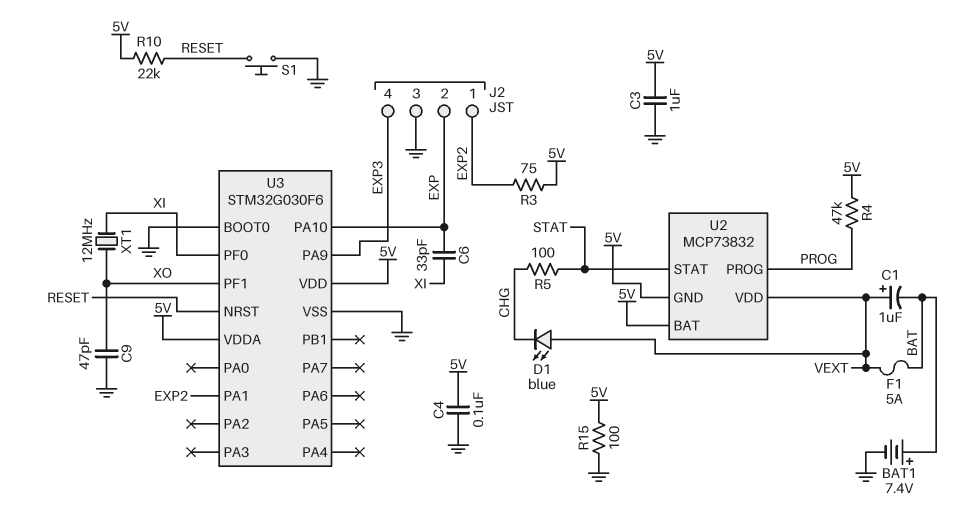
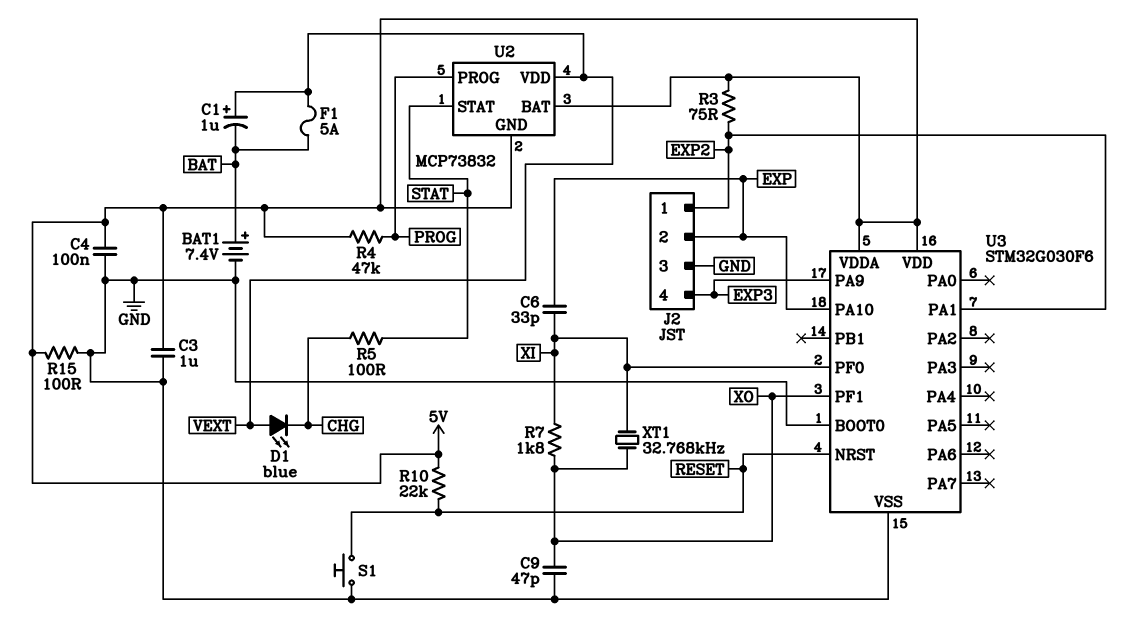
R7: none -> 1.8k (XI, XO)
XT1: 12MHz (XI, XO) -> 32.768kHz (XI, XO)

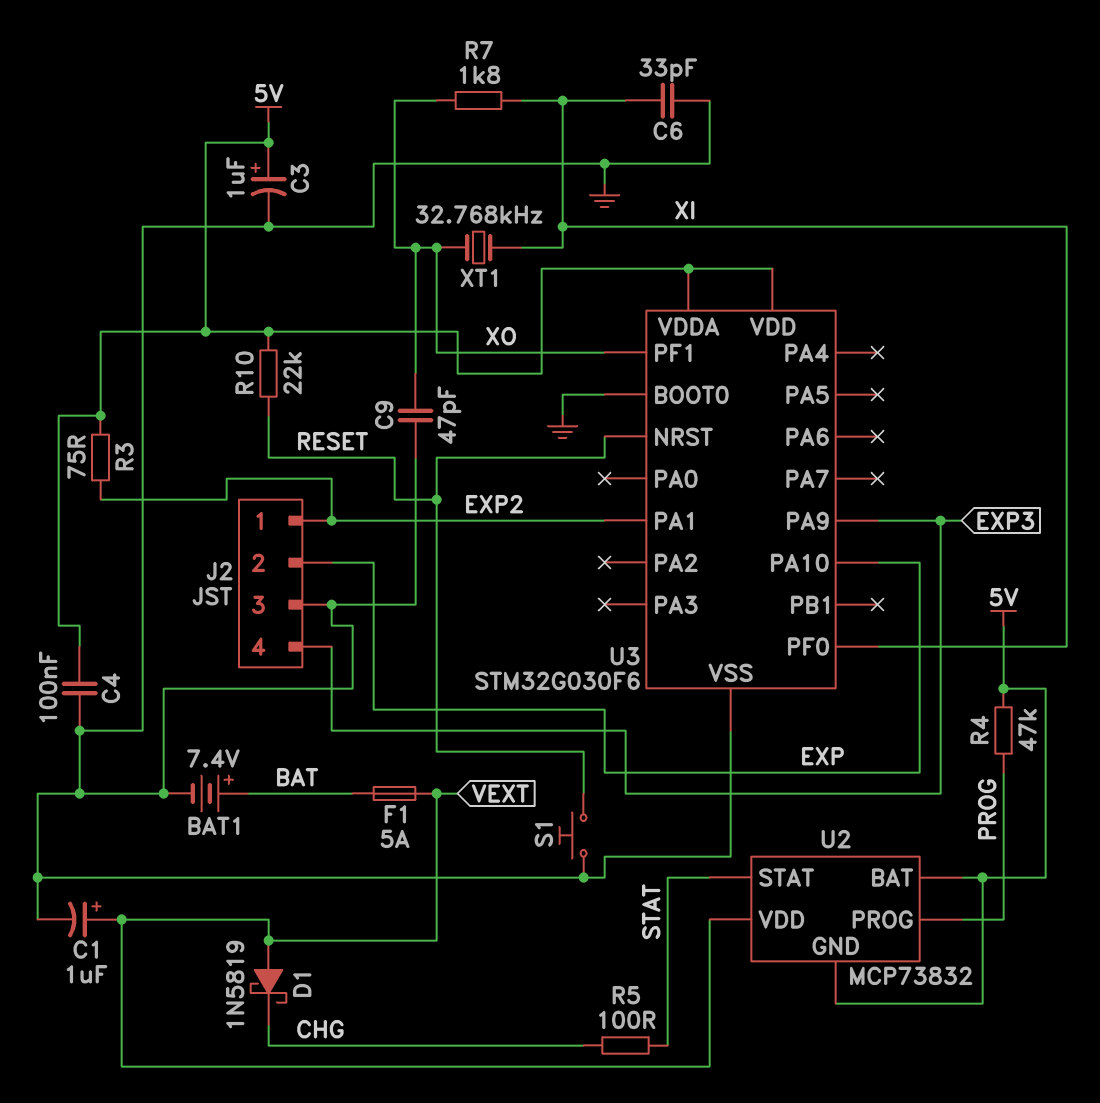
C1: 1uF (plus VEXT, minus BAT) -> 1uF (plus VEXT, minus GND)
C3: 1uF (5V, GND) -> 1uF (plus 5V, minus GND)
C6: 33pF (EXP, XI) -> 33pF (GND, XI)
D1: LED blue (A VEXT, K CHG) -> schottky 1N5819 (A VEXT, K CHG)
R15: 100 (5V, GND) -> none

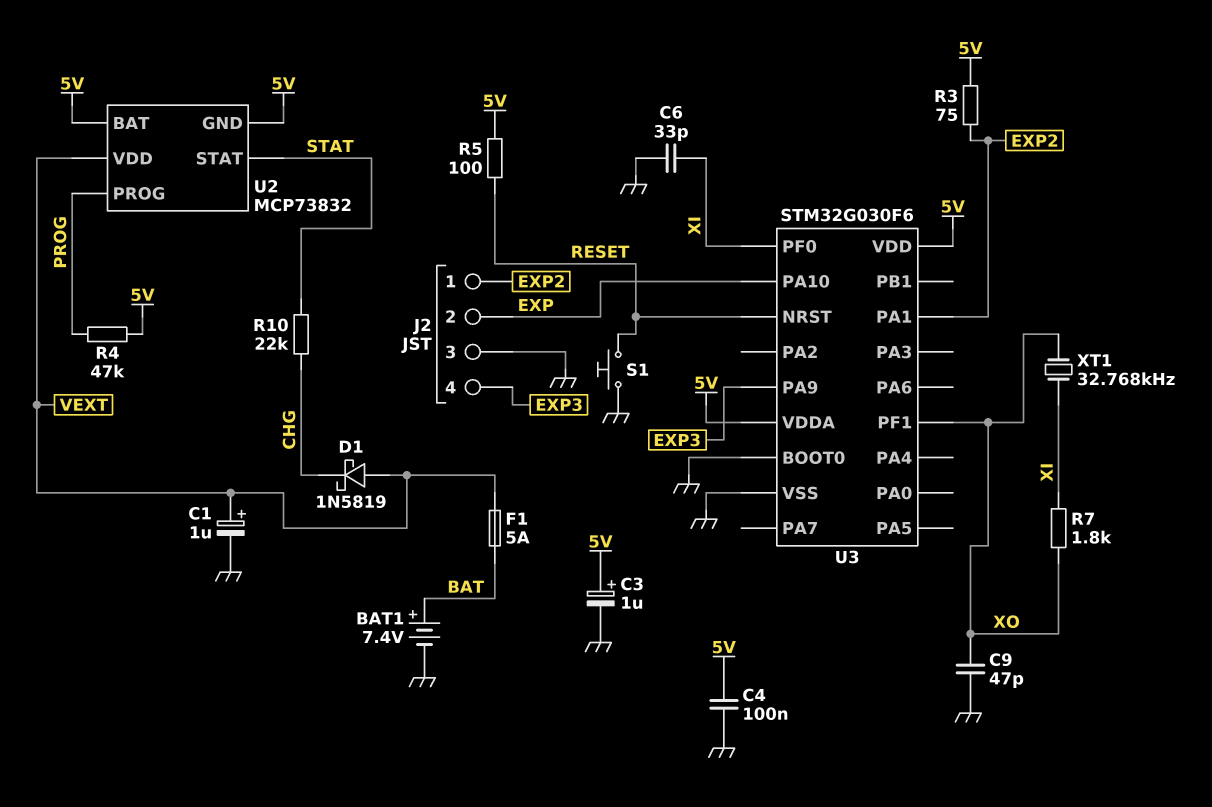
R5: 100 (CHG, STAT) -> 100 (5V, RESET)
R10: 22k (5V, RESET) -> 22k (CHG, STAT)

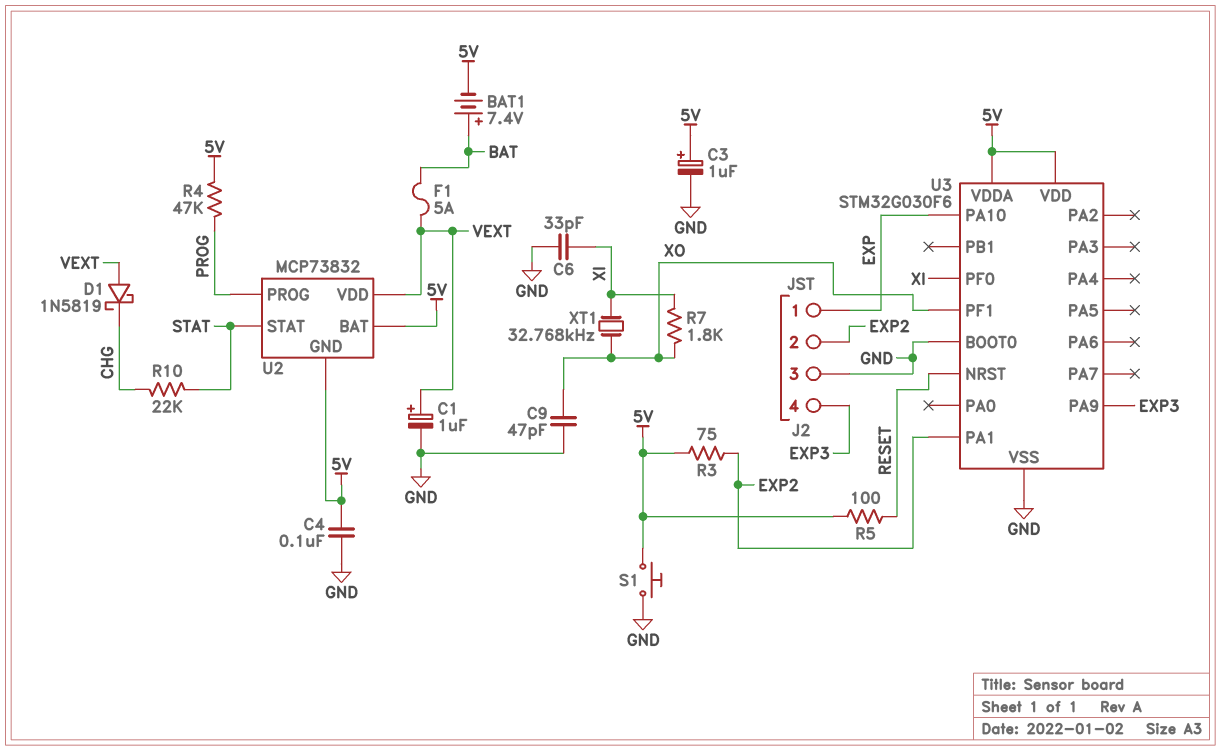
BAT1: 7.4V (plus BAT, minus GND) -> 7.4V (plus BAT, minus 5V)
J2 pin 1: EXP2 -> EXP
J2 pin 2: EXP -> EXP2
S1: button (GND, RESET) -> button (5V, GND)

